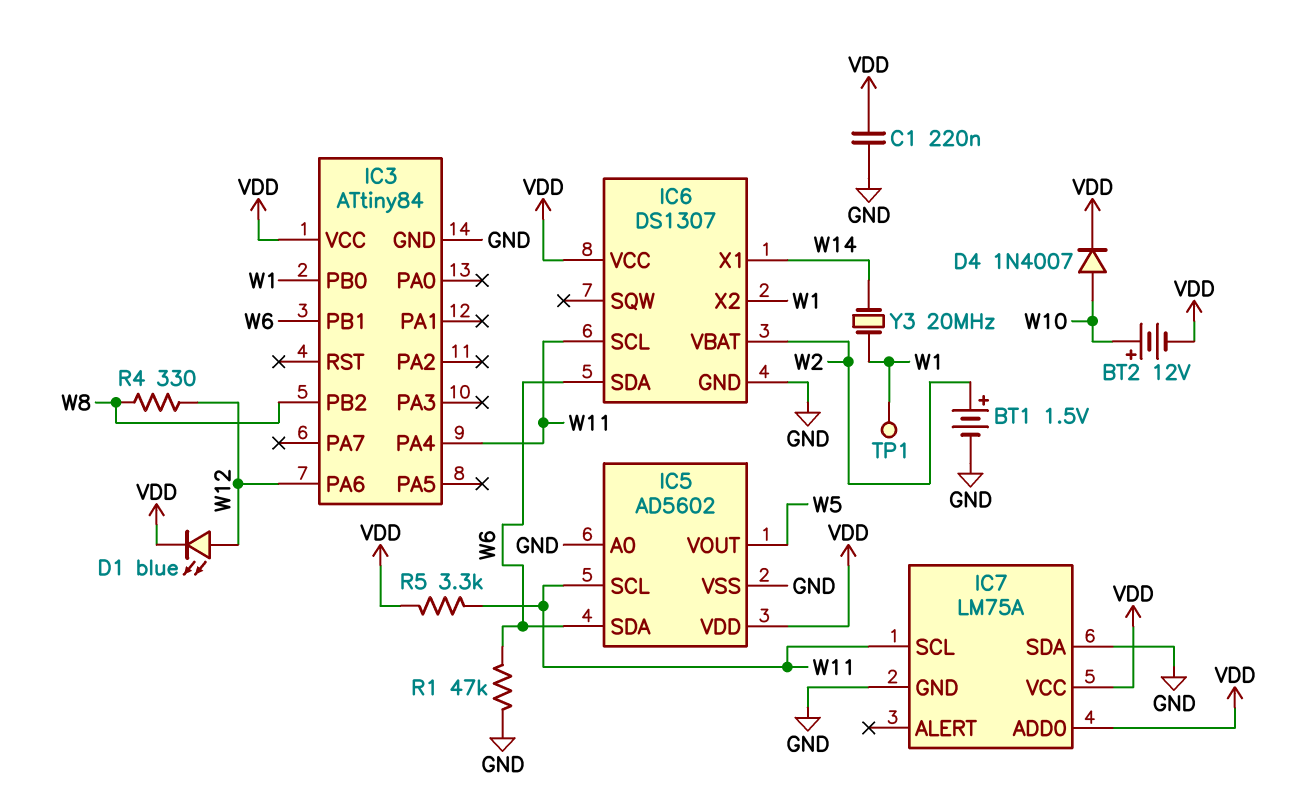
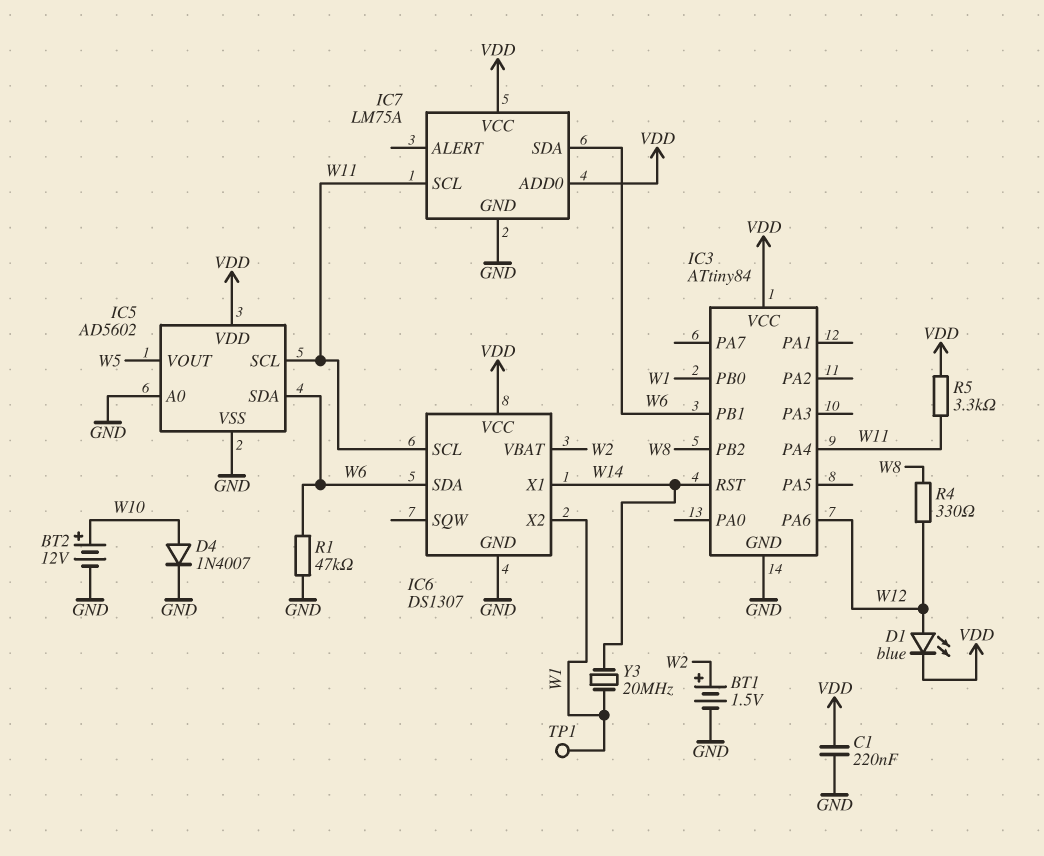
BT2: 12V (plus W10, minus VDD) -> 12V (plus W10, minus GND)
D4: diode 1N4007 (A W10, K VDD) -> diode 1N4007 (A W10, K GND)
IC3 pin RST: none -> W14
IC7 pin SDA: GND -> W6

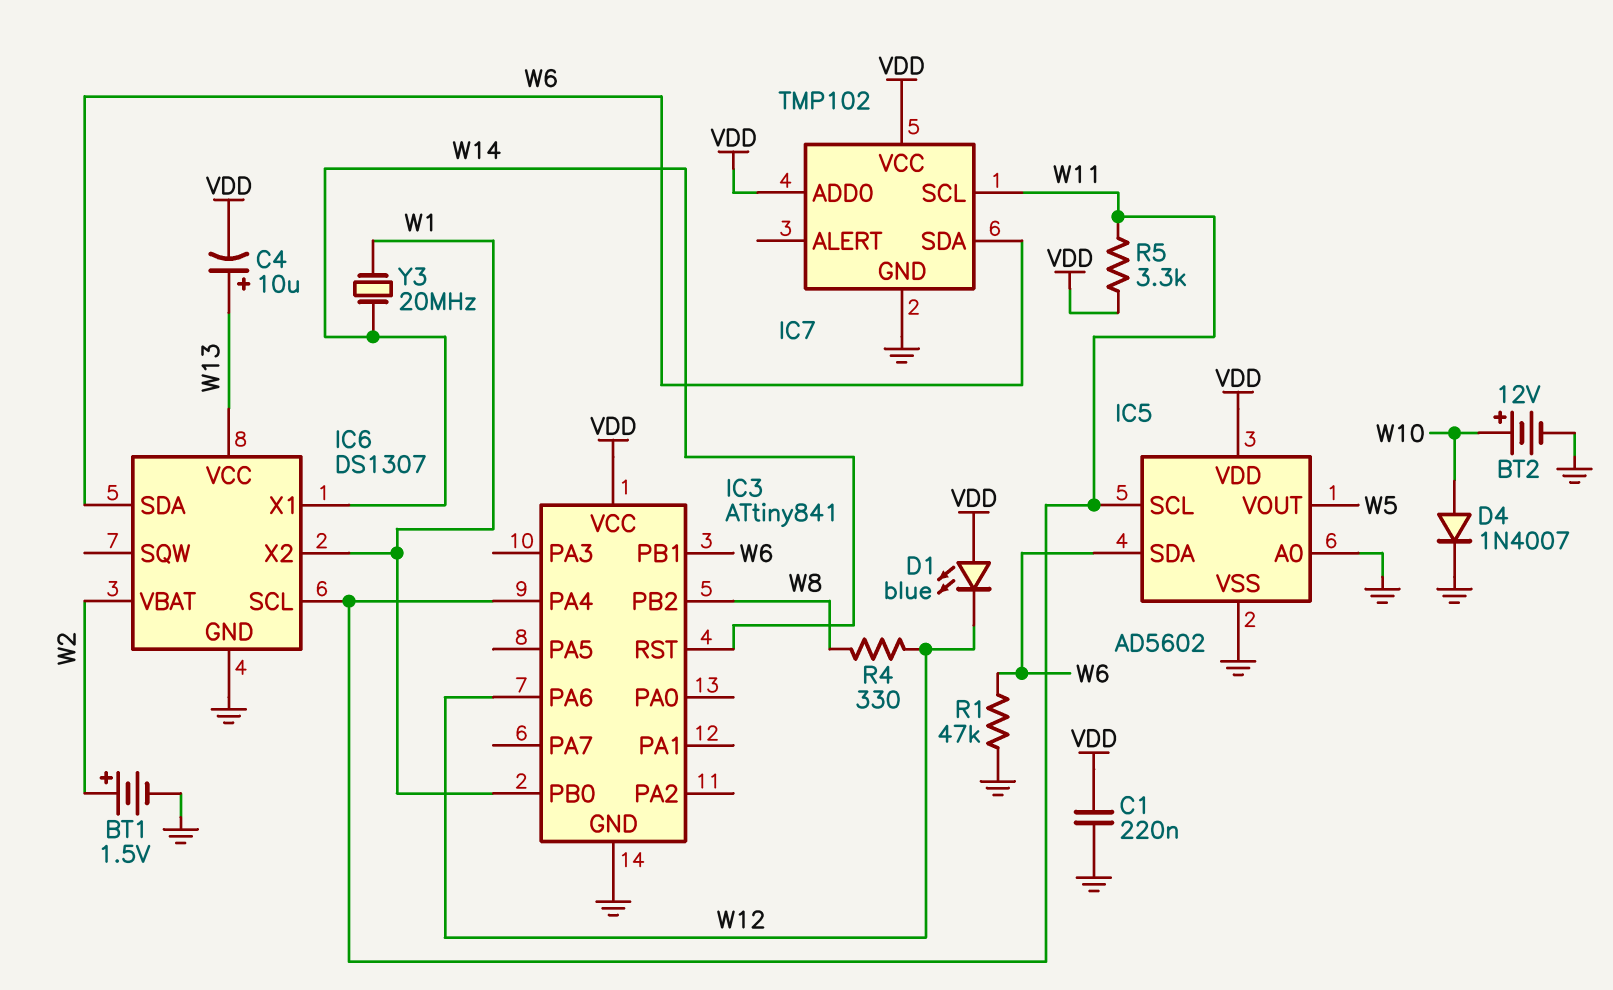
C4: none -> 10uF (plus W13, minus VDD)
D1: LED blue (A W12, K VDD) -> LED blue (A VDD, K W12)
IC3: ATtiny84 -> ATtiny841
IC6 pin VCC: VDD -> W13
IC7: LM75A -> TMP102
TP1: test point (W1) -> none

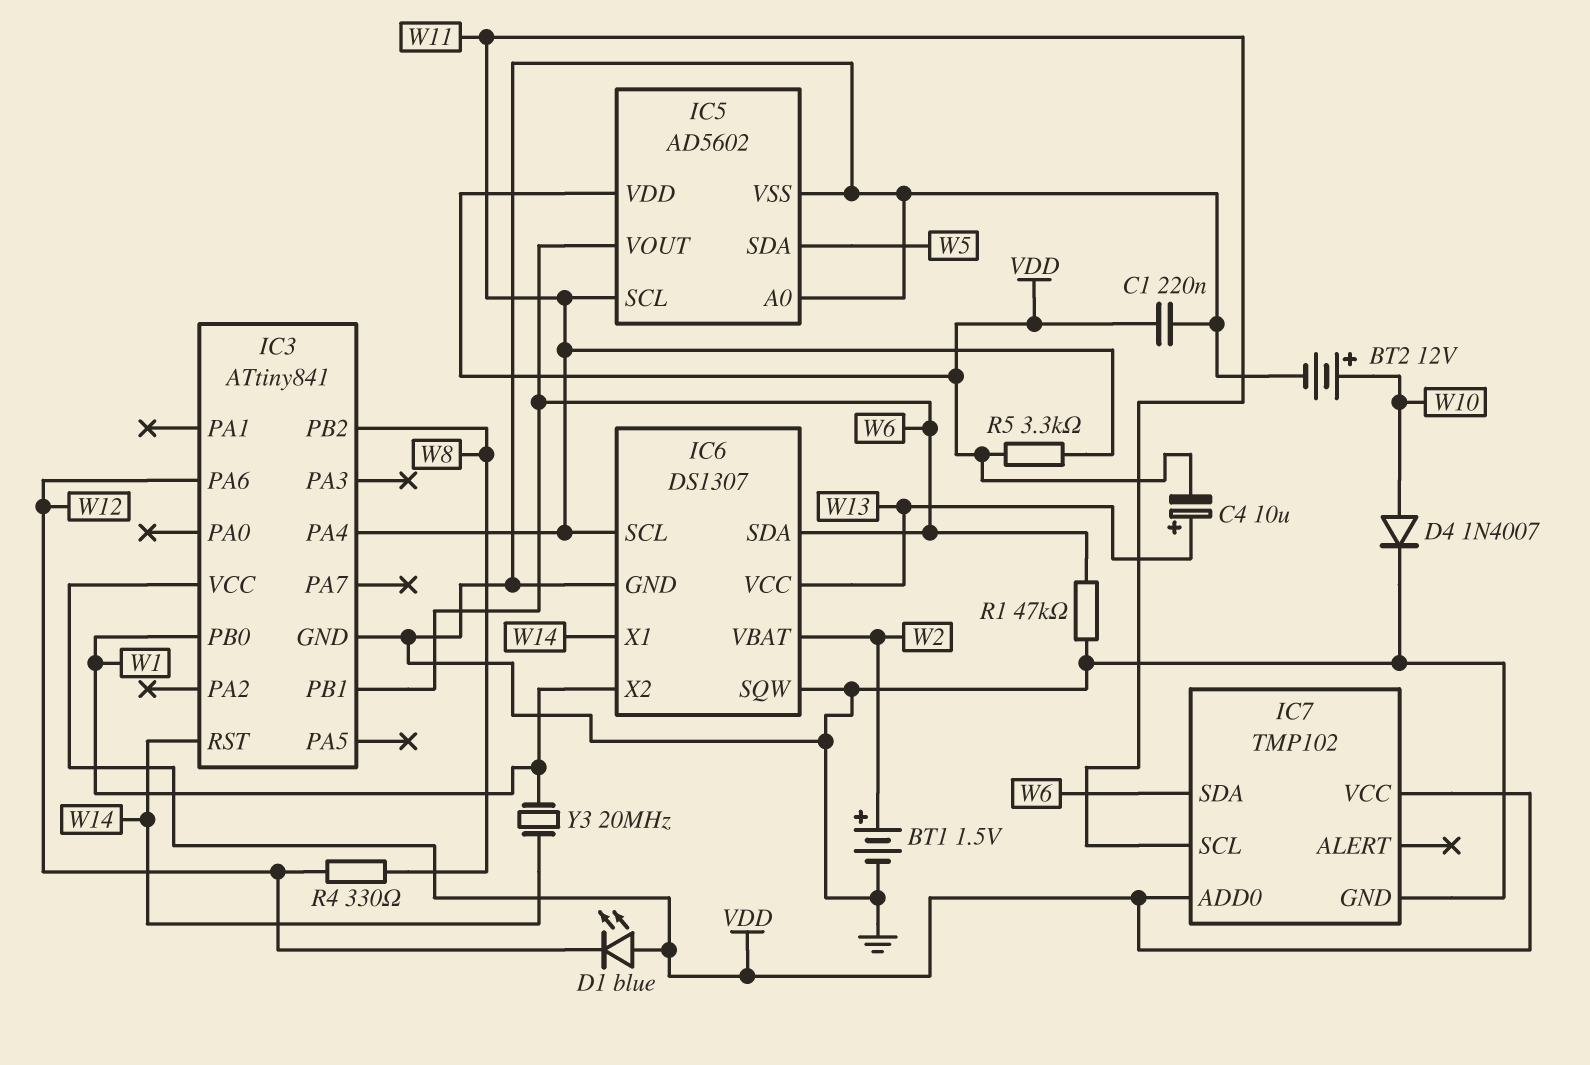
IC5 pin SDA: W6 -> W5
IC5 pin VOUT: W5 -> W6
IC6 pin SQW: none -> GND

